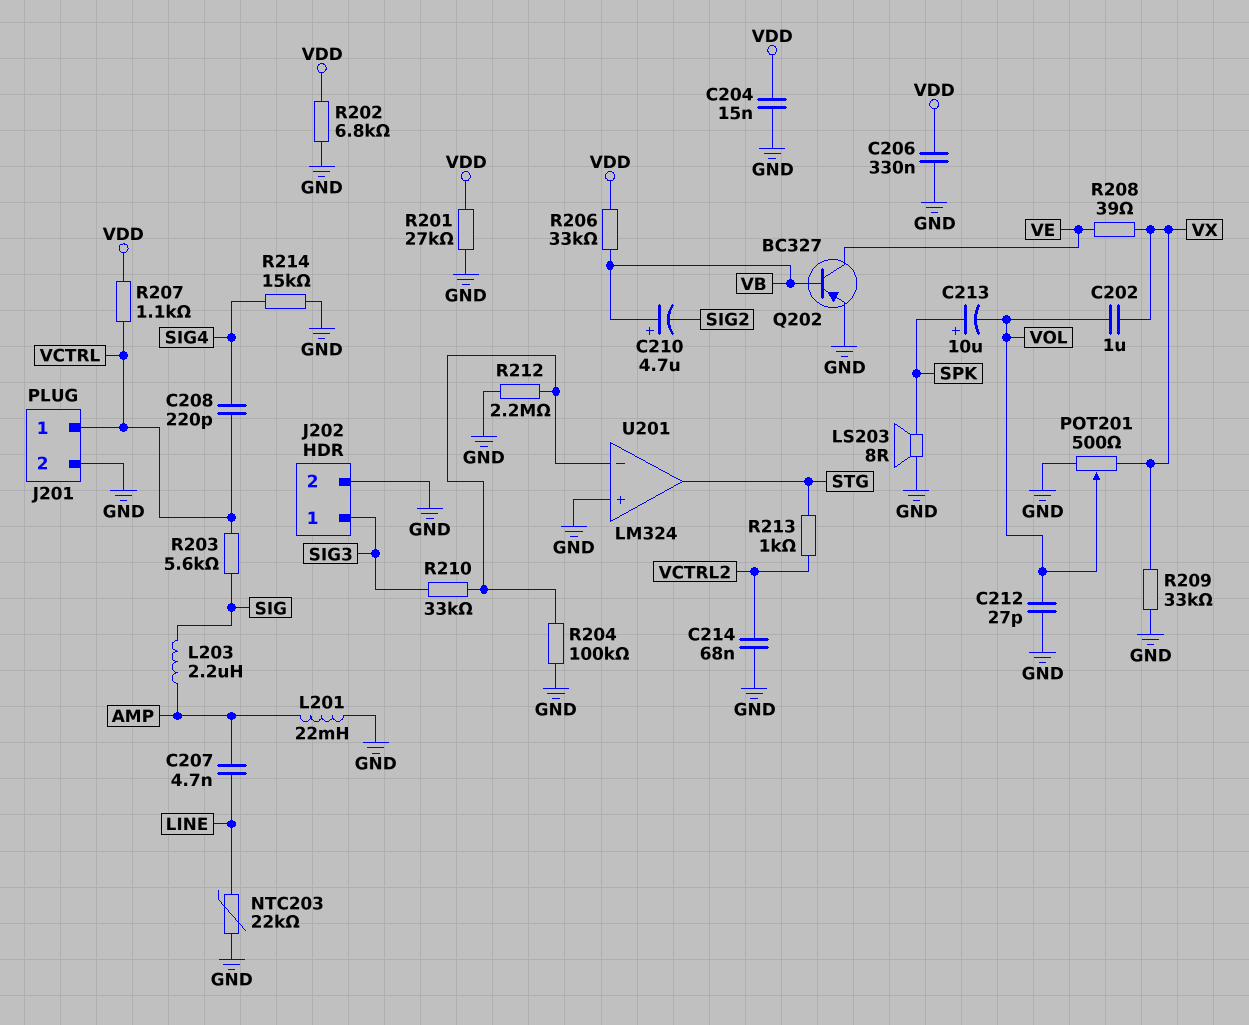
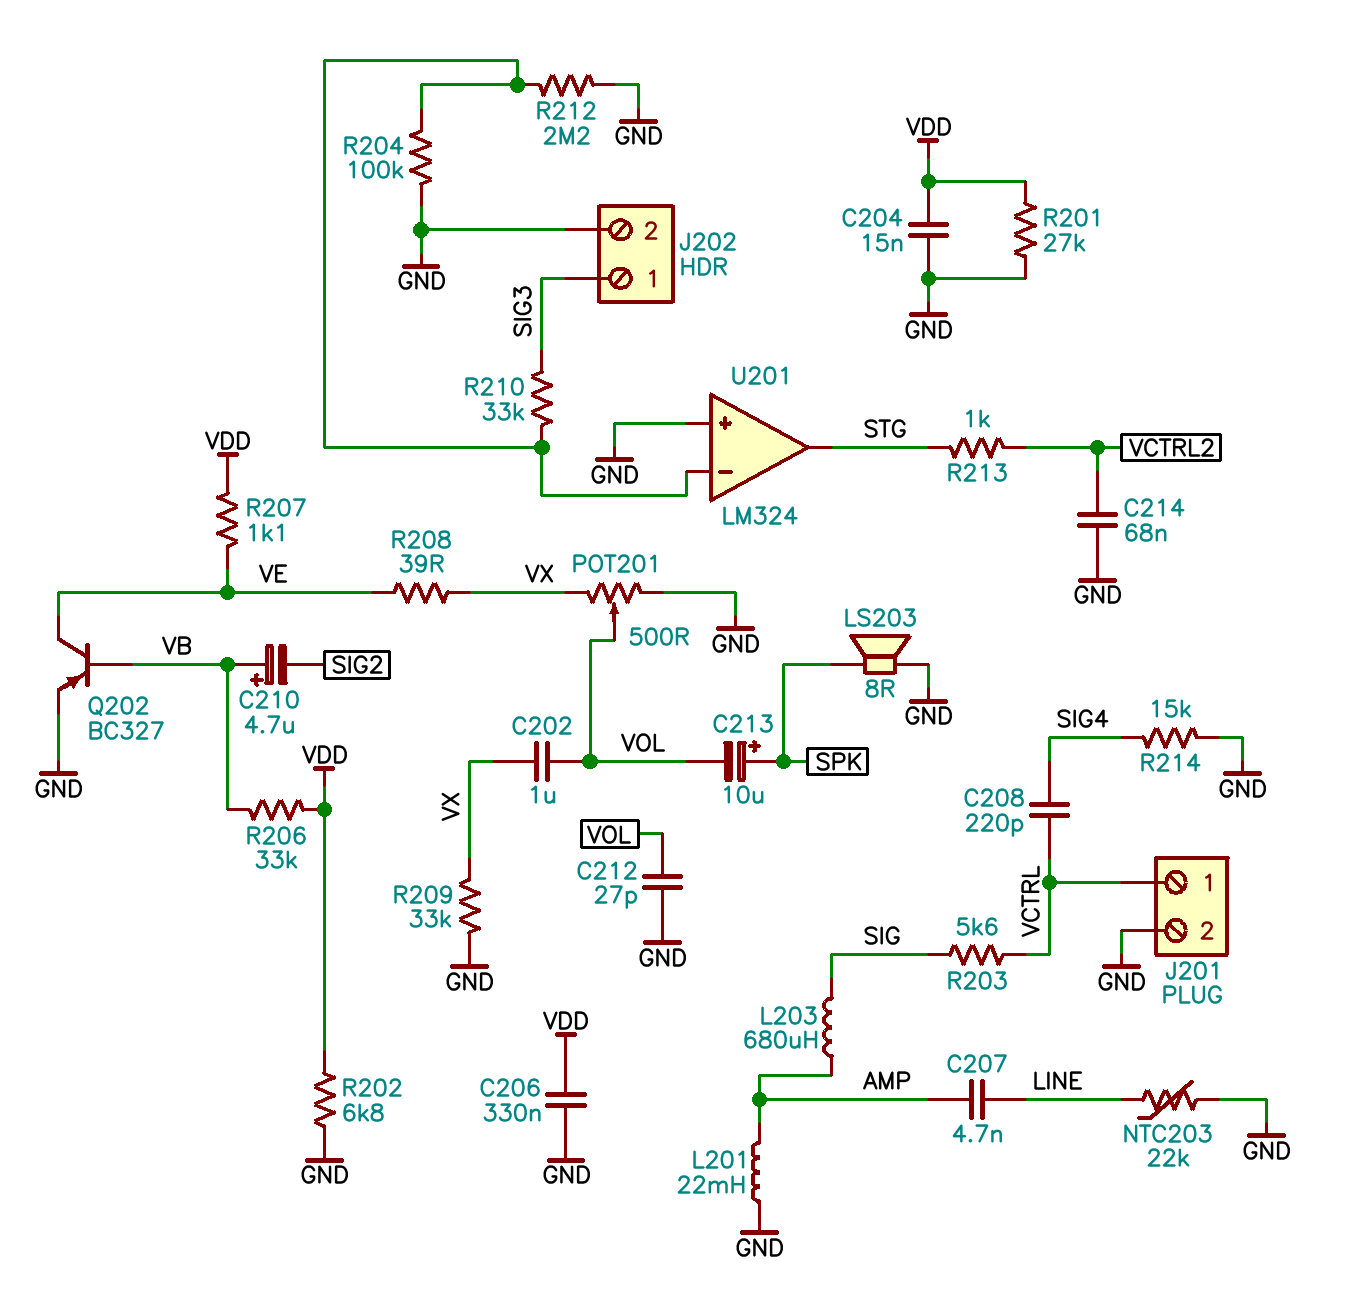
L203: 2.2uH (AMP, SIG) -> 680uH (AMP, SIG)
R207: 1.1k (VCTRL, VDD) -> 1.1k (VDD, VE)

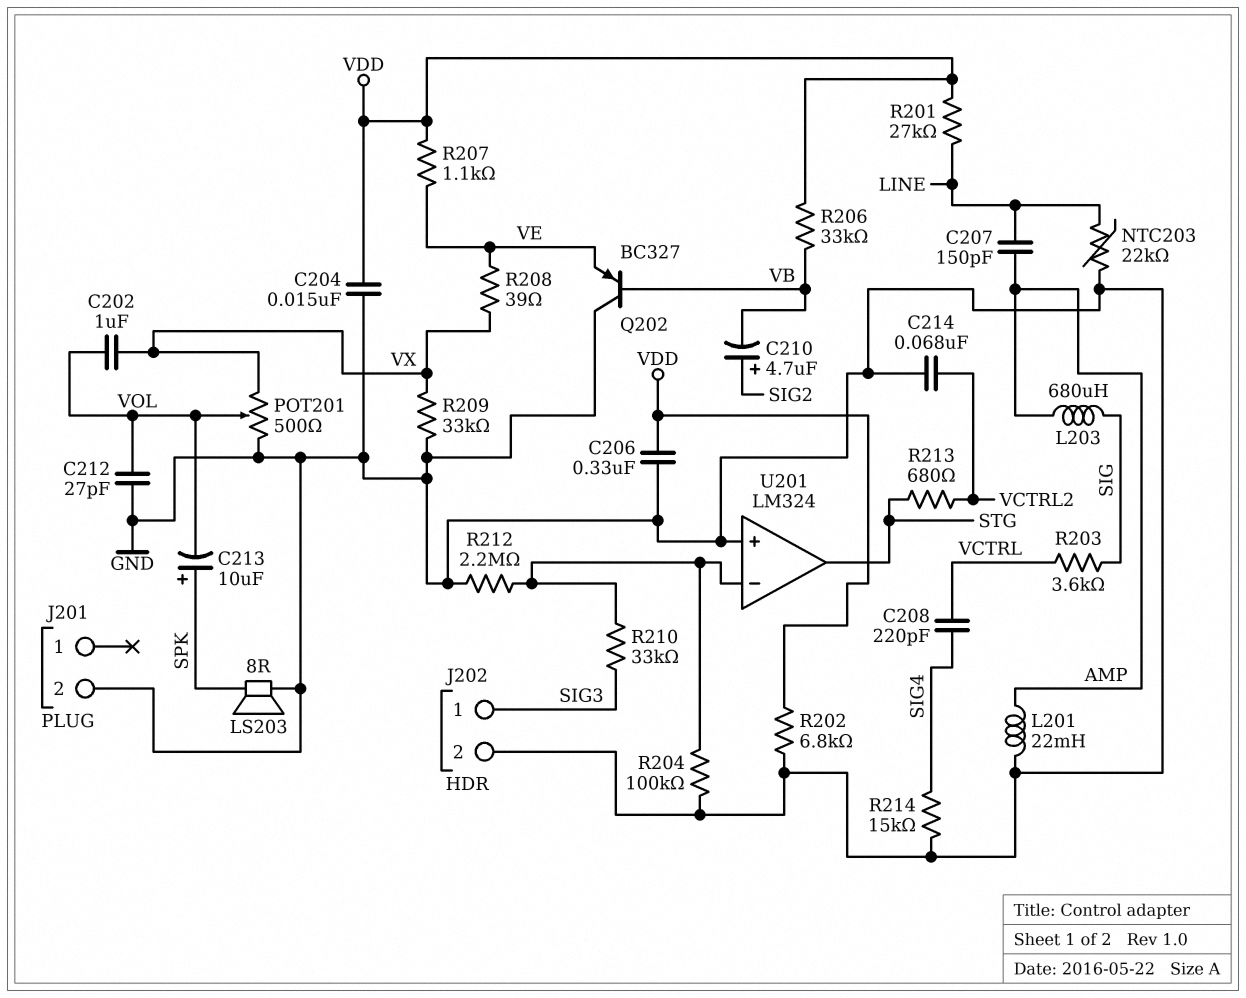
C207: 4.7nF (AMP, LINE) -> 150pF (AMP, LINE)
C210: 4.7uF (plus VB, minus SIG2) -> 4.7uF (plus SIG2, minus VB)
J201 pin 1: VCTRL -> none
Q202: PNP BC327 (B VB, C VE, E GND) -> PNP BC327 (B VB, C GND, E VE)
R201: 27k (GND, VDD) -> 27k (LINE, VDD)
R203: 5.6k (SIG, VCTRL) -> 3.6k (SIG, VCTRL)
R213: 1k (STG, VCTRL2) -> 680 (STG, VCTRL2)

